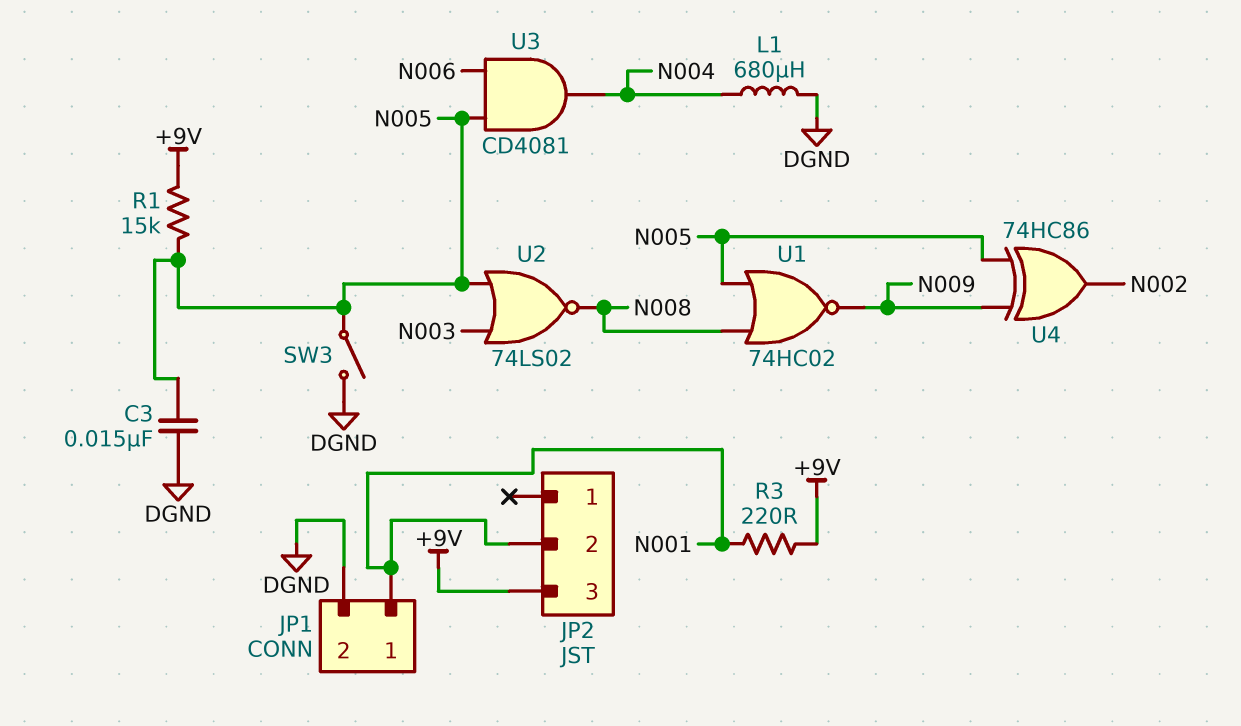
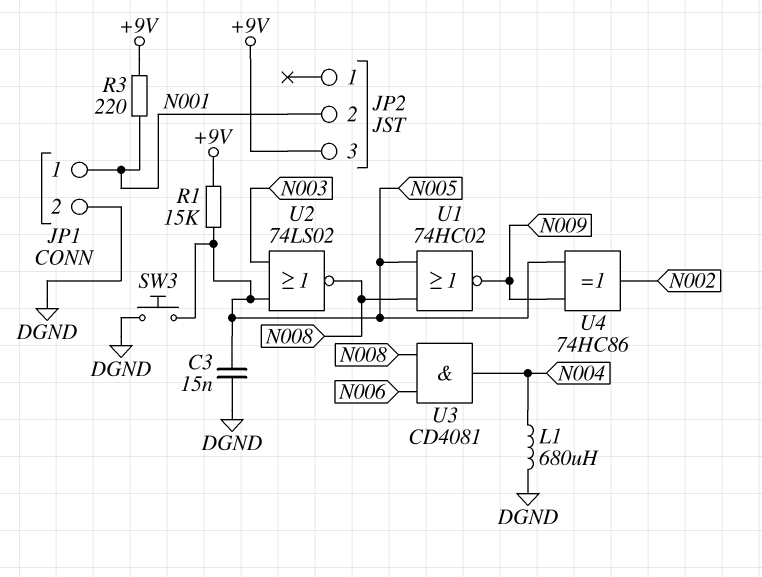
SW3: switch (DGND, N005) -> button (DGND, N005)
U3: AND CD4081 (in N005, in N006, out N004) -> AND CD4081 (in N006, in N008, out N004)

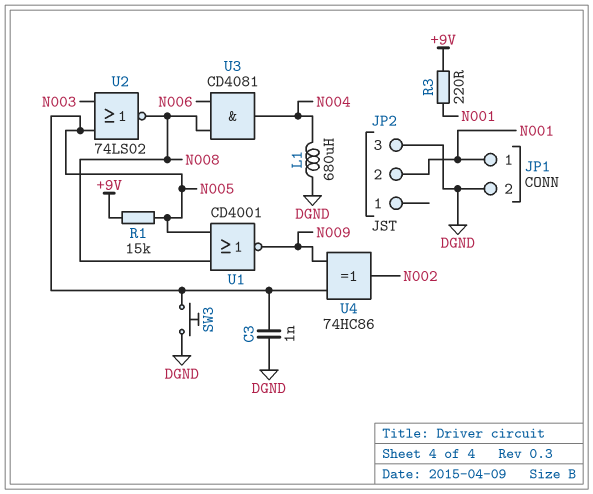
C3: 15nF (DGND, N005) -> 1nF (DGND, N005)
JP2 pin 3: +9V -> DGND
U1: NOR 74HC02 (in N005, in N008, out N009) -> NOR CD4001 (in N005, in N008, out N009)

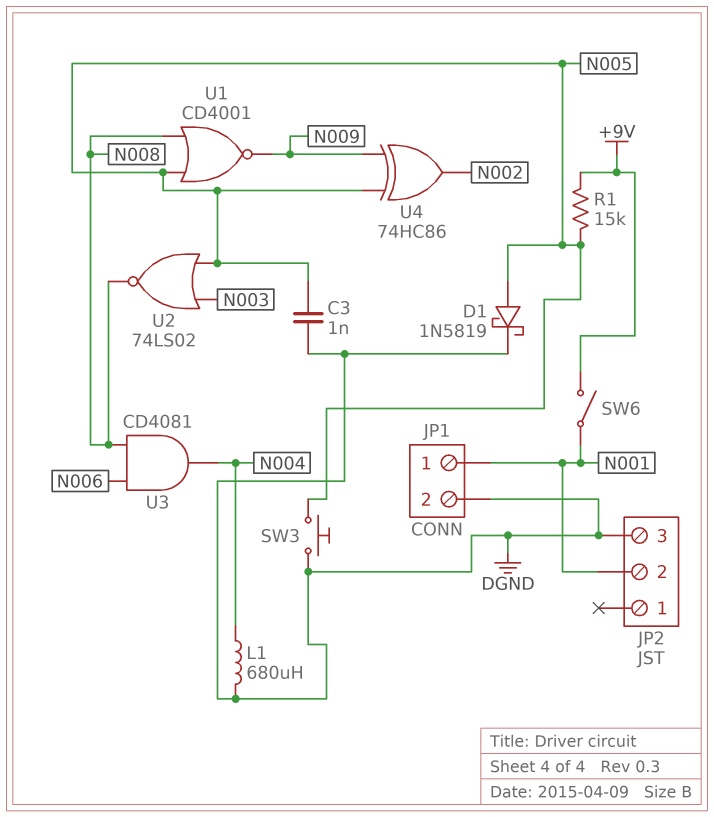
D1: none -> schottky 1N5819 (A N005, K DGND)
R3: 220 (+9V, N001) -> none
SW6: none -> switch (+9V, N001)

